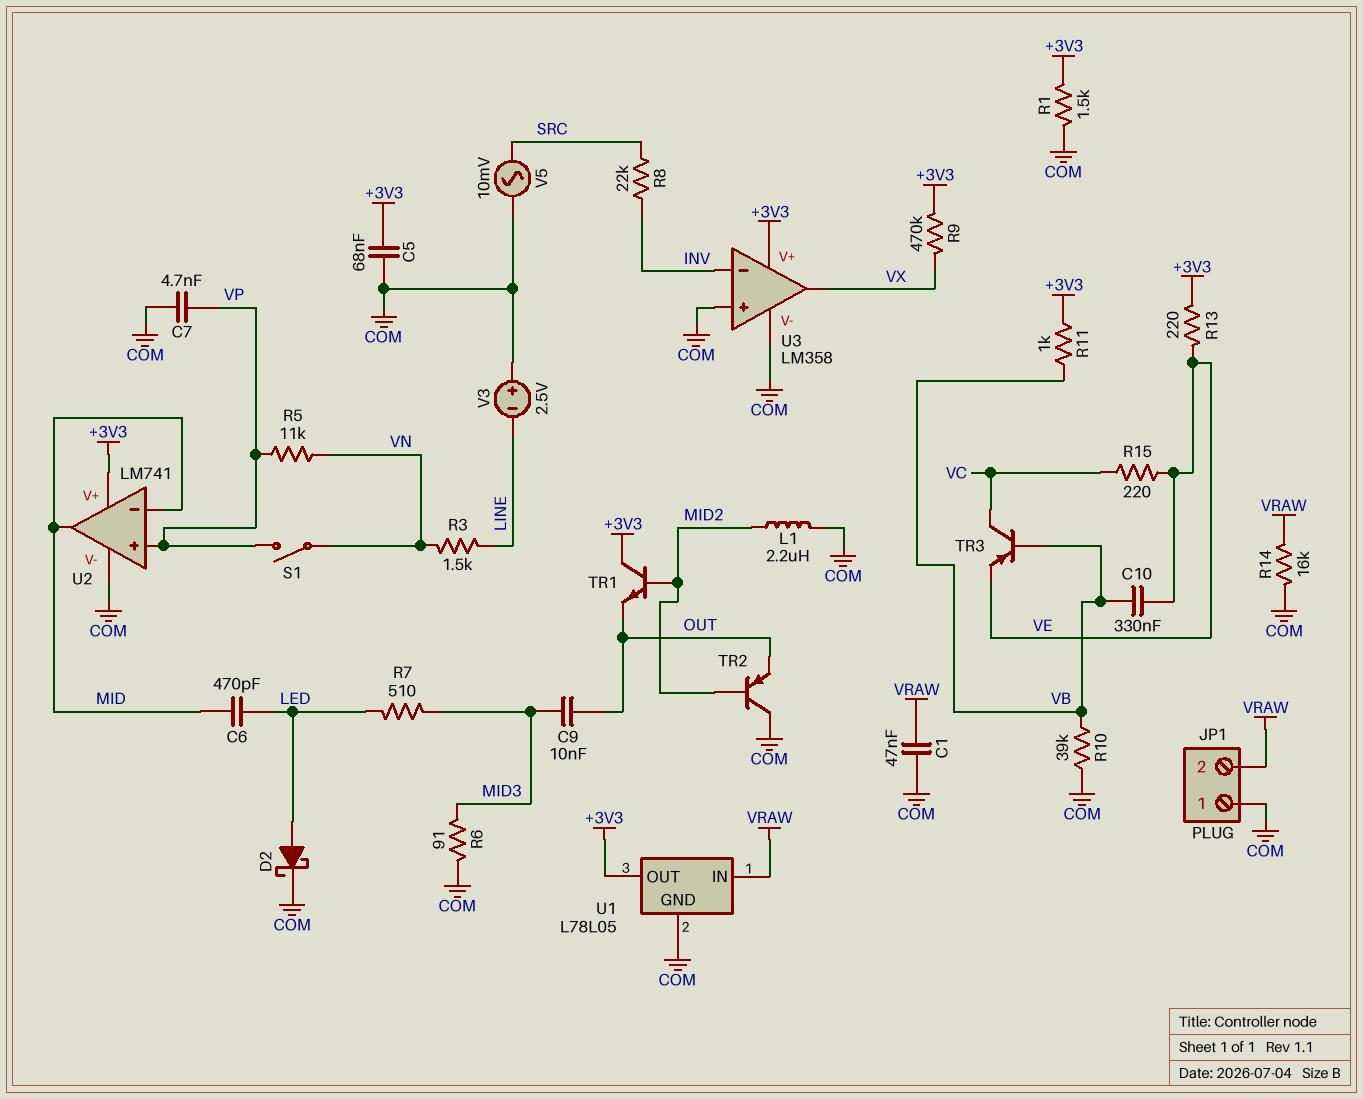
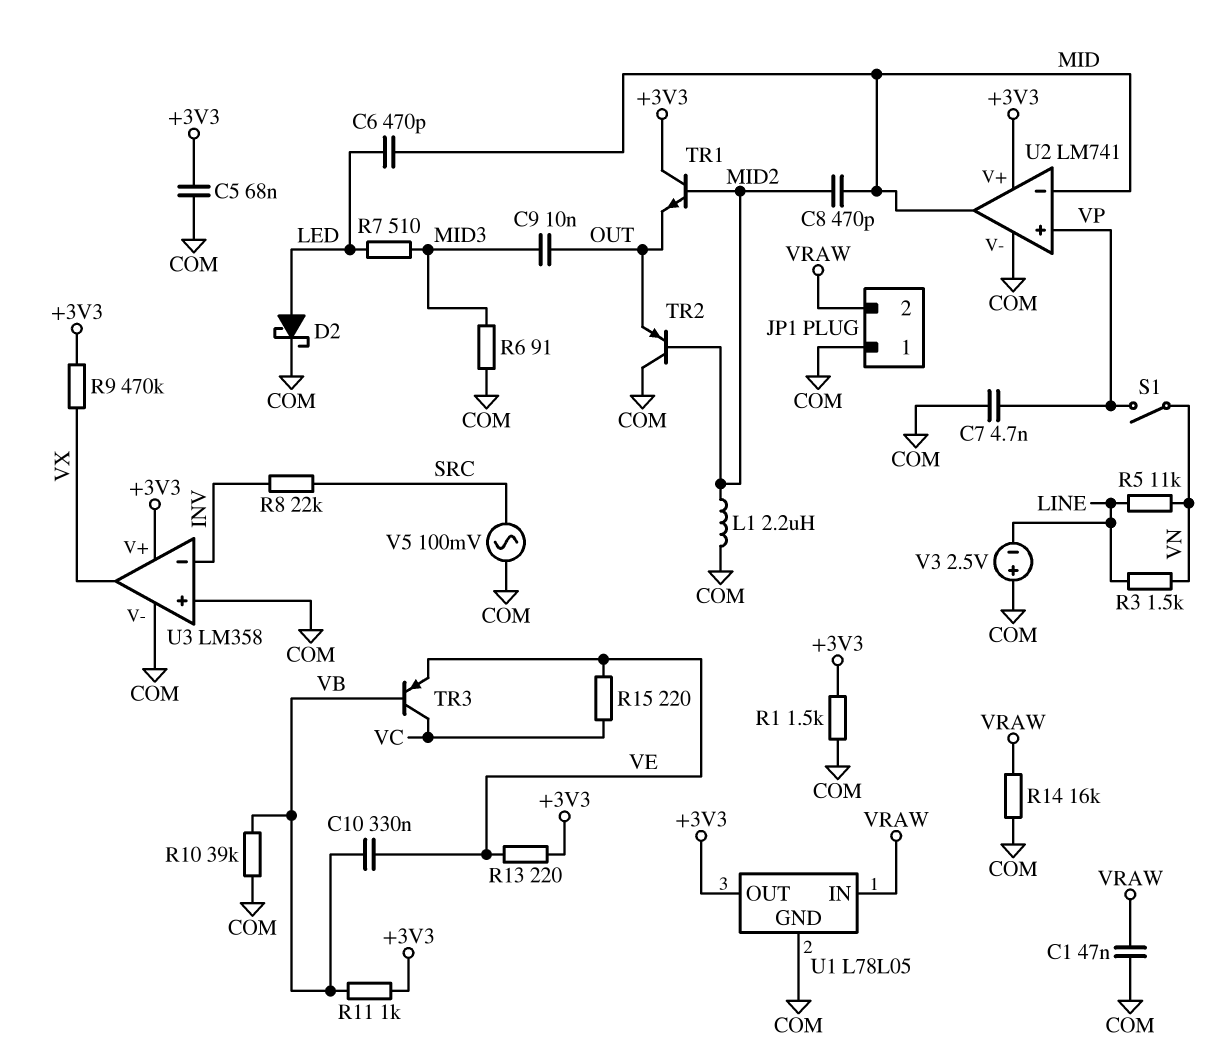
C8: none -> 470pF (MID, MID2)
R5: 11k (VN, VP) -> 11k (LINE, VN)
V5: AC 10mV (COM, SRC) -> AC 100mV (COM, SRC)

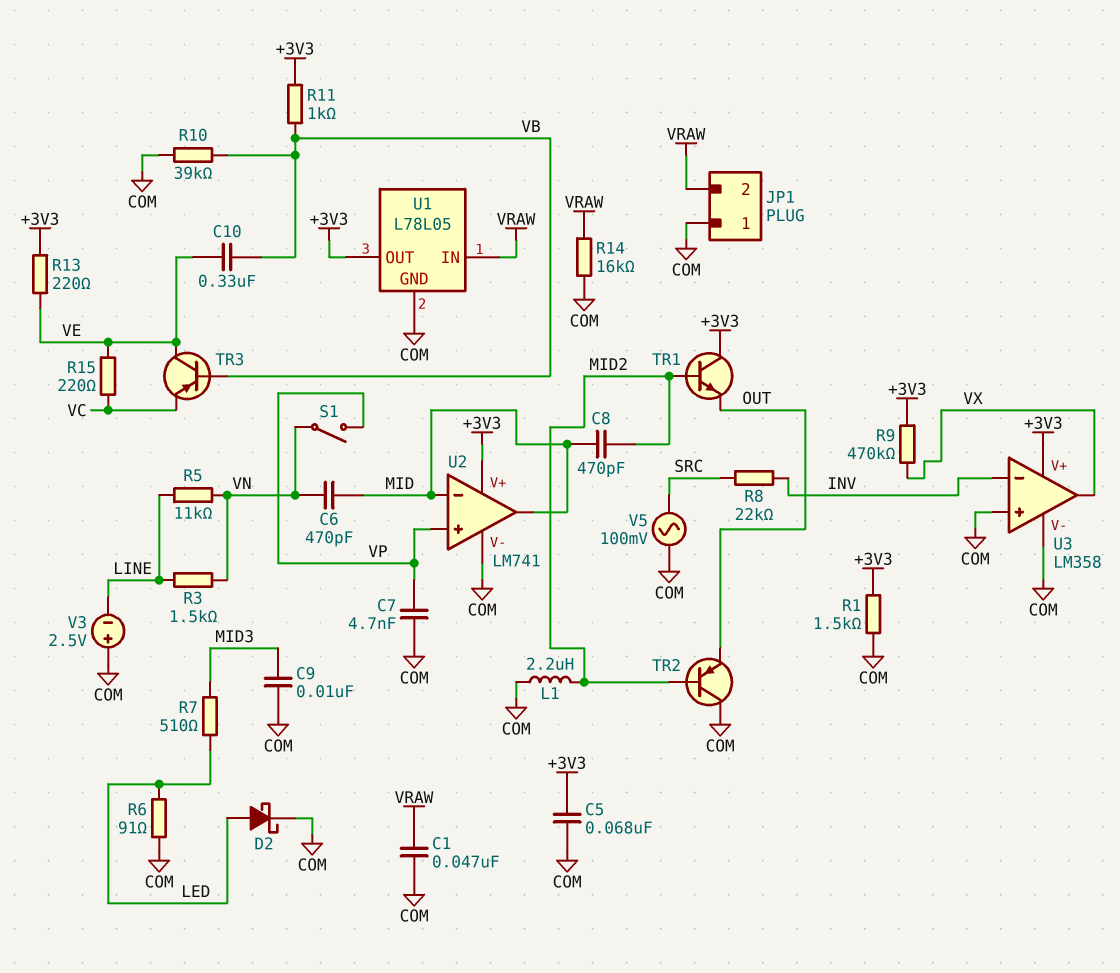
C6: 470pF (LED, MID) -> 470pF (MID, VN)
C9: 10nF (MID3, OUT) -> 10nF (COM, MID3)
R6: 91 (COM, MID3) -> 91 (COM, LED)
TR3: PNP (B VB, C VC, E VE) -> PNP (B VB, C VE, E VC)

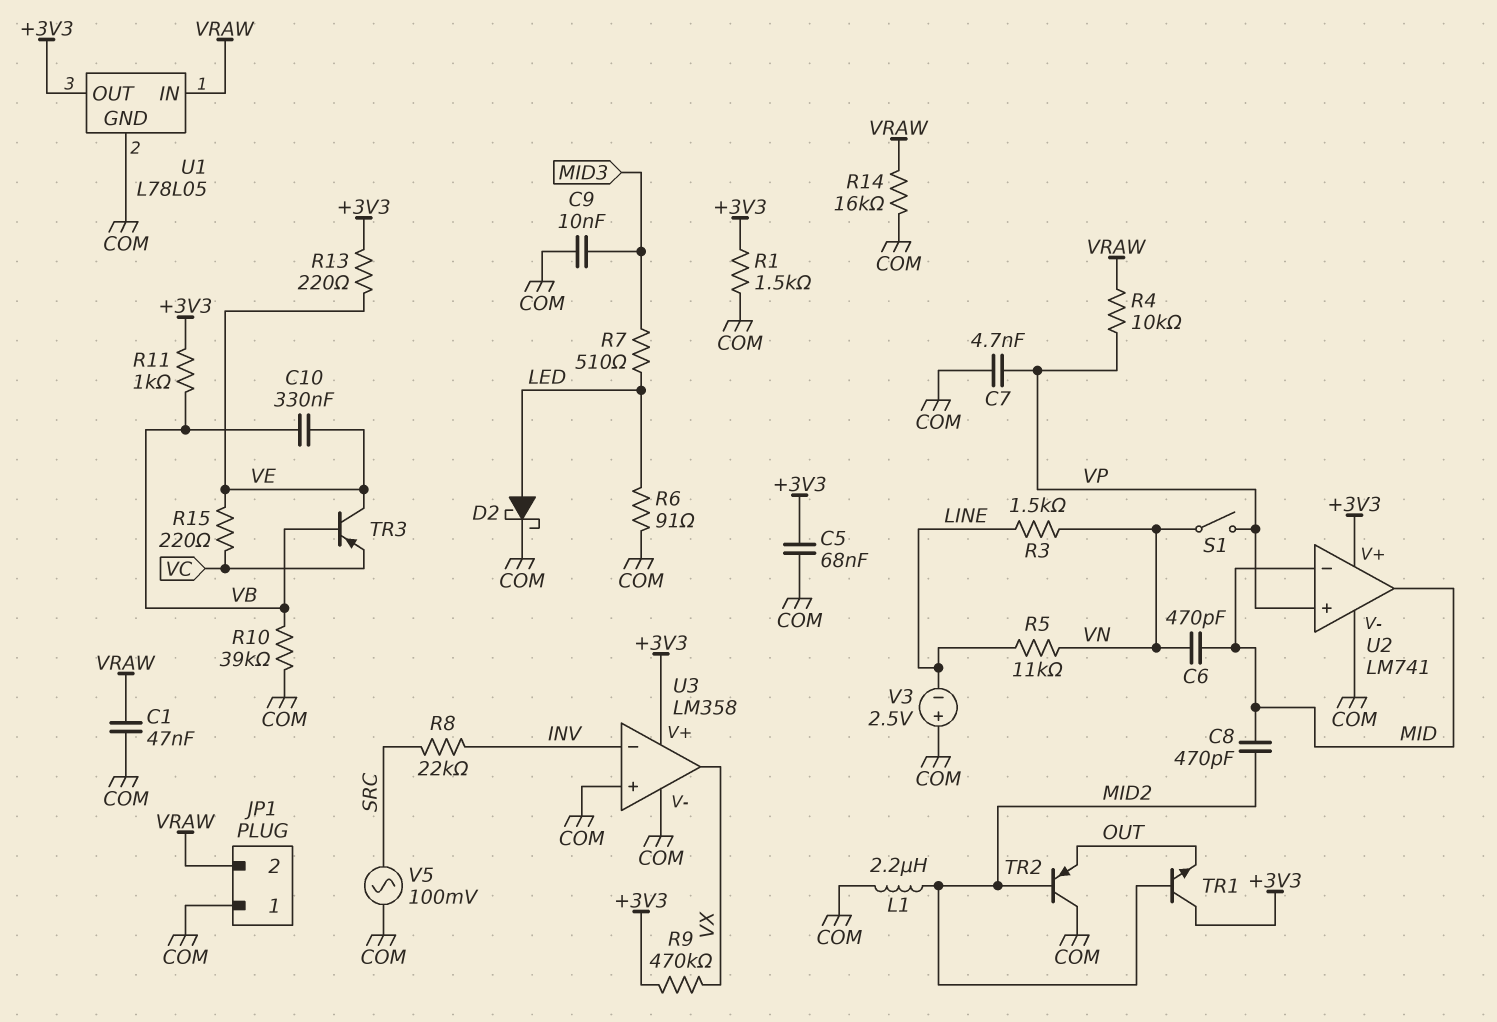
R4: none -> 10k (VP, VRAW)

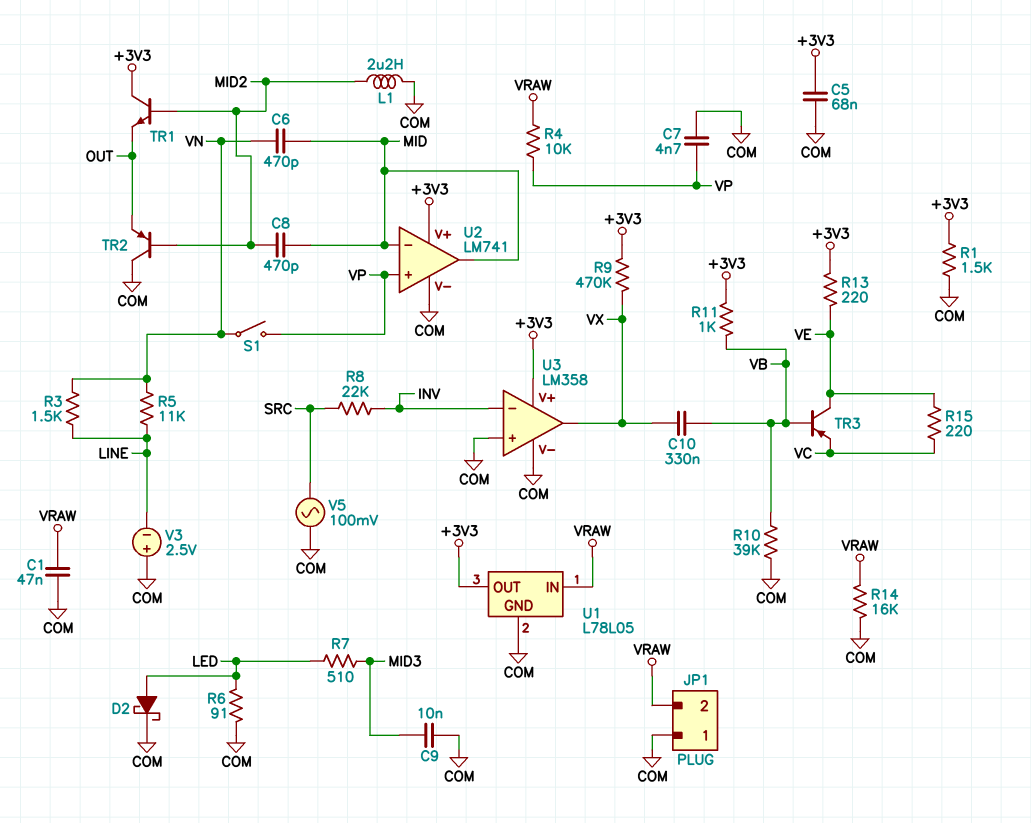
C10: 330nF (VB, VE) -> 330nF (VB, VX)

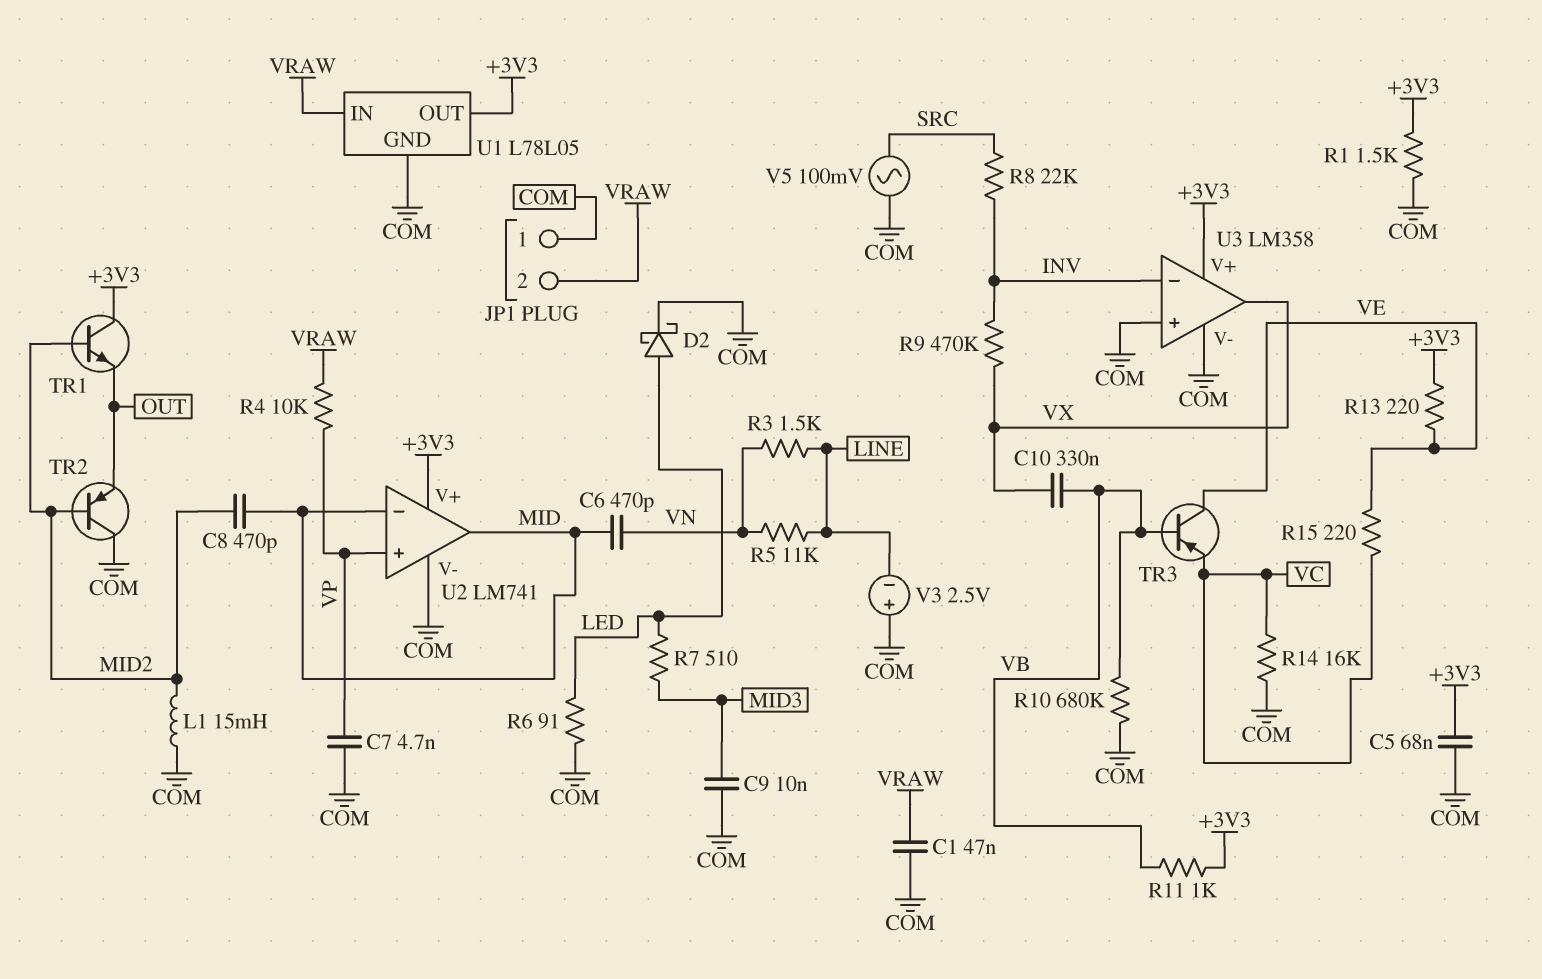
L1: 2.2uH (COM, MID2) -> 15mH (COM, MID2)
R9: 470k (+3V3, VX) -> 470k (INV, VX)
R10: 39k (COM, VB) -> 680k (COM, VB)
R14: 16k (COM, VRAW) -> 16k (COM, VC)
S1: switch (VN, VP) -> none

